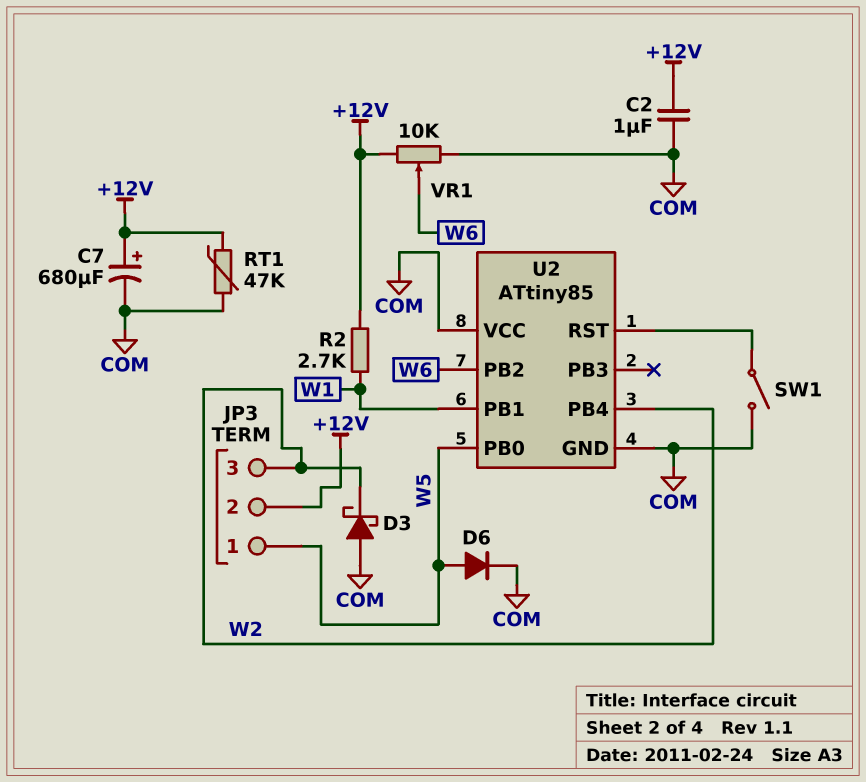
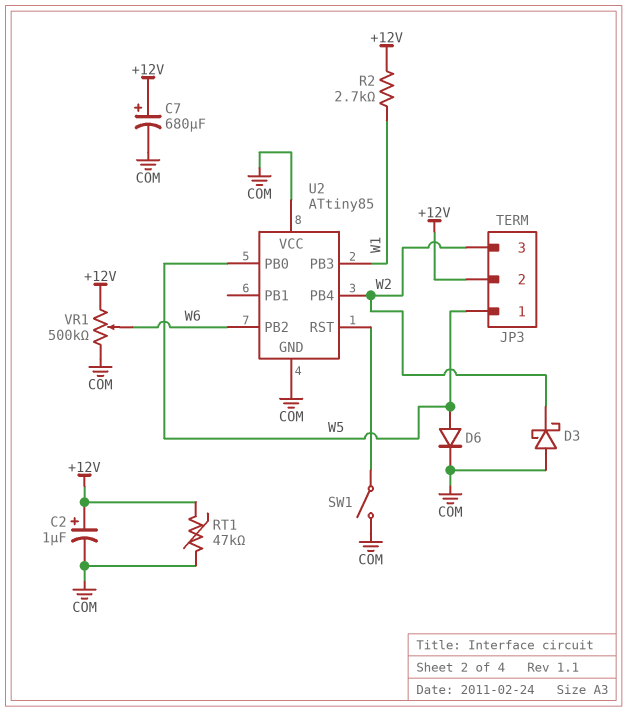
C2: 1uF (+12V, COM) -> 1uF (plus +12V, minus COM)
U2 pin PB1: W1 -> none
U2 pin PB3: none -> W1
VR1: 10k (+12V, COM, wiper W6) -> 500k (+12V, COM, wiper W6)

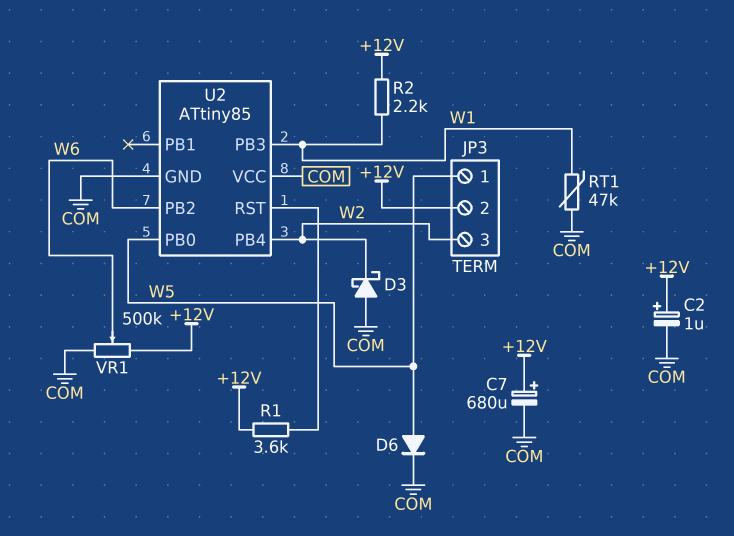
R1: none -> 3.6k (+12V, U2/RST)
R2: 2.7k (+12V, W1) -> 2.2k (+12V, W1)
RT1: 47k (+12V, COM) -> 47k (COM, W1)
SW1: switch (COM, U2/RST) -> none

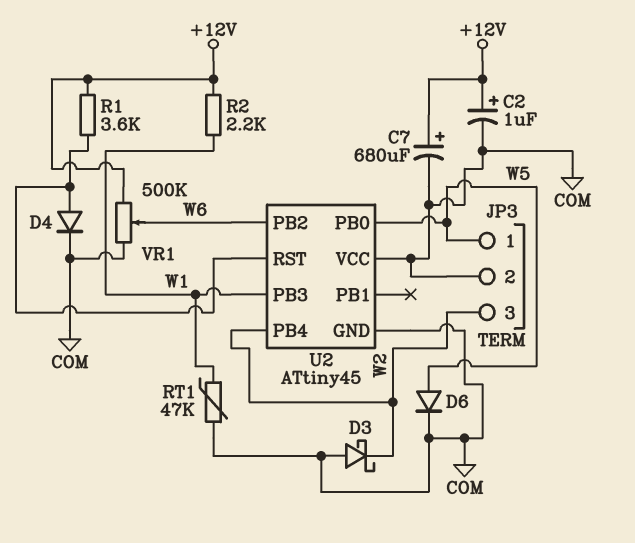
D4: none -> diode (A U2/RST, K COM)
JP3 pin 2: +12V -> COM
U2: ATtiny85 -> ATtiny45

